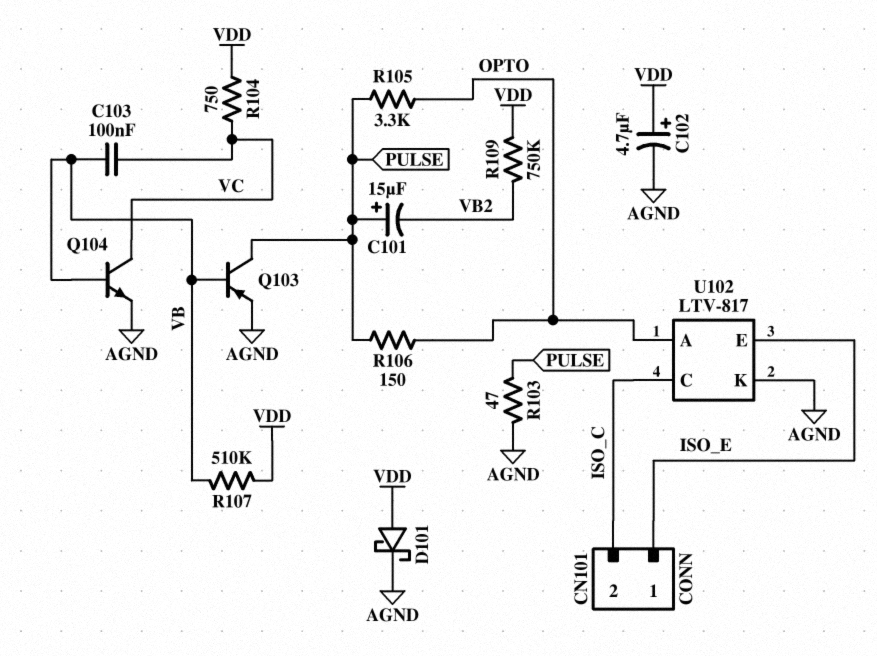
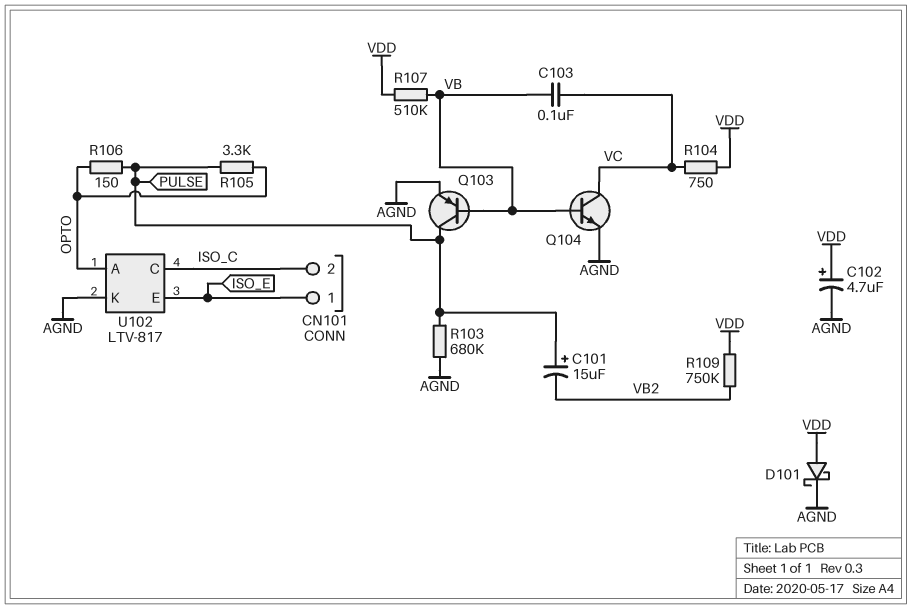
R103: 47 (AGND, PULSE) -> 680k (AGND, PULSE)

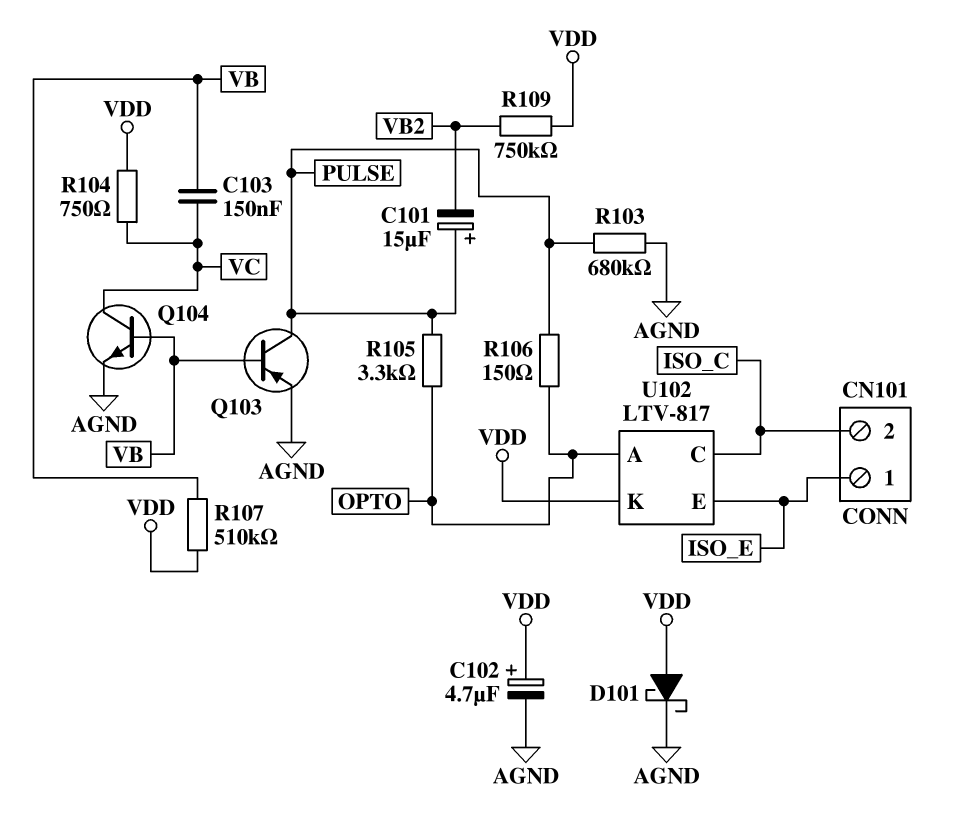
C103: 100nF (VB, VC) -> 150nF (VB, VC)
U102 pin K: AGND -> VDD

